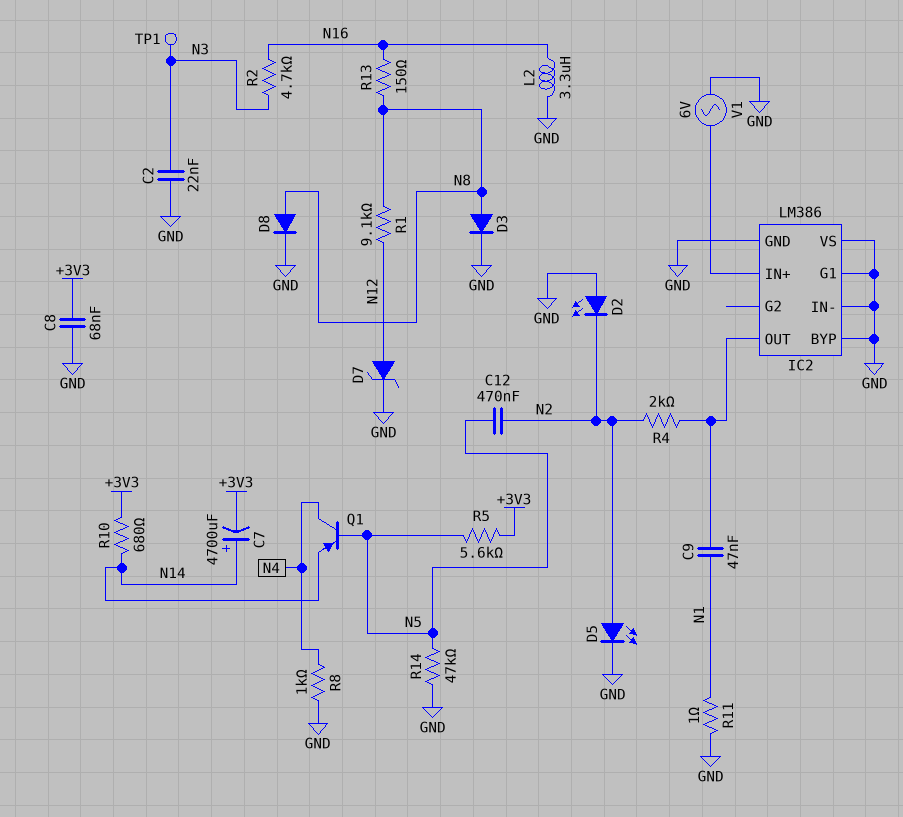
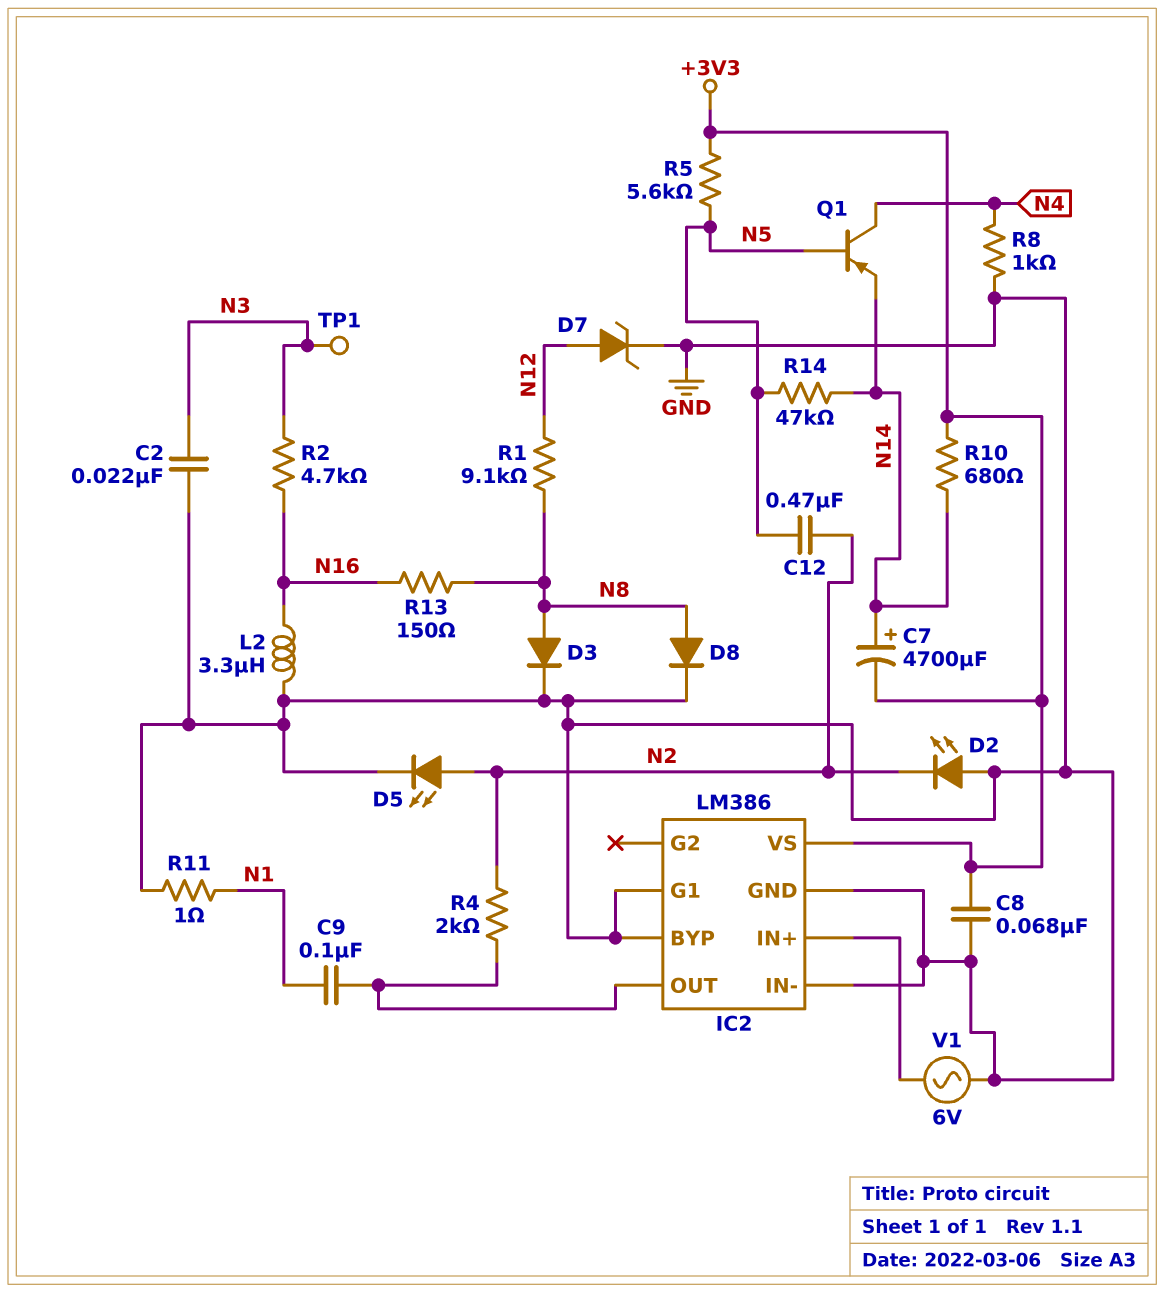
C9: 47nF (IC2/OUT, N1) -> 100nF (IC2/OUT, N1)
IC2 pin VS: GND -> +3V3
R14: 47k (GND, N5) -> 47k (N5, N14)

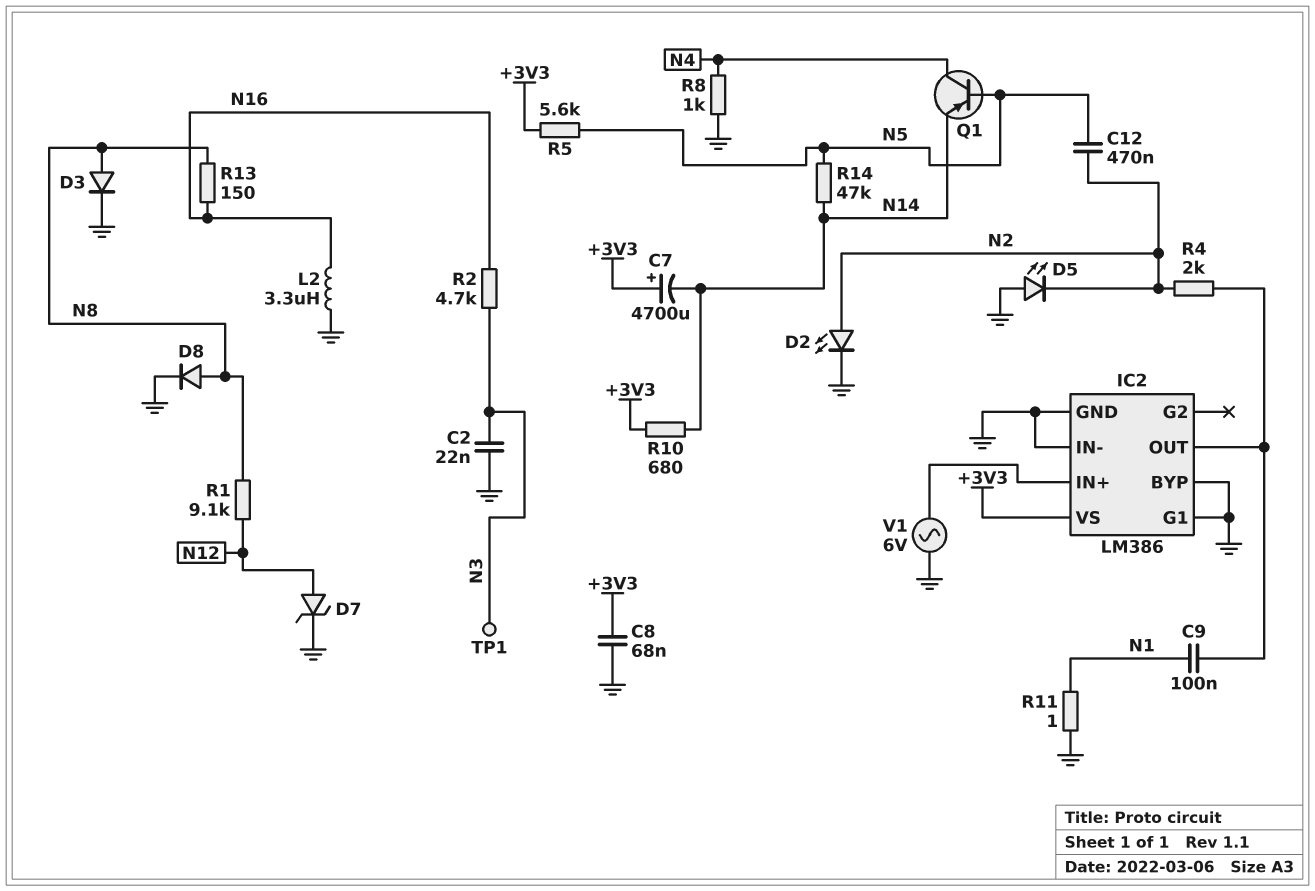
C7: 4700uF (plus N14, minus +3V3) -> 4700uF (plus +3V3, minus N14)
D2: LED (A GND, K N2) -> LED (A N2, K GND)
D5: LED (A N2, K GND) -> LED (A GND, K N2)

